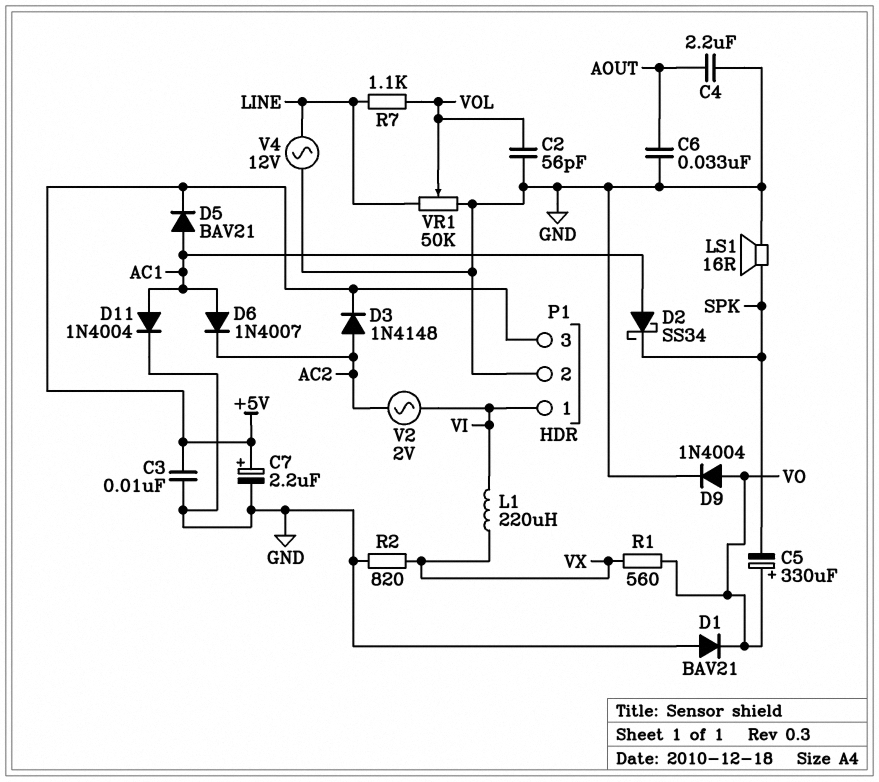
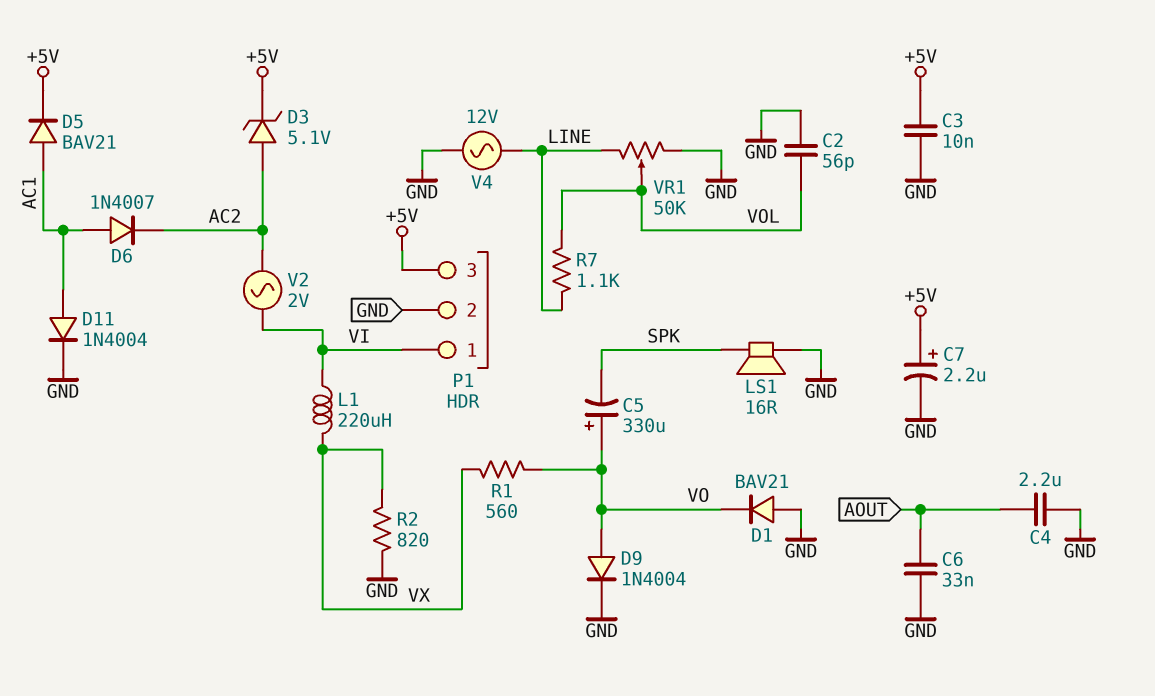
D2: schottky SS34 (A AC1, K SPK) -> none
D3: diode 1N4148 (A AC2, K +5V) -> zener 5.1V (A AC2, K +5V)

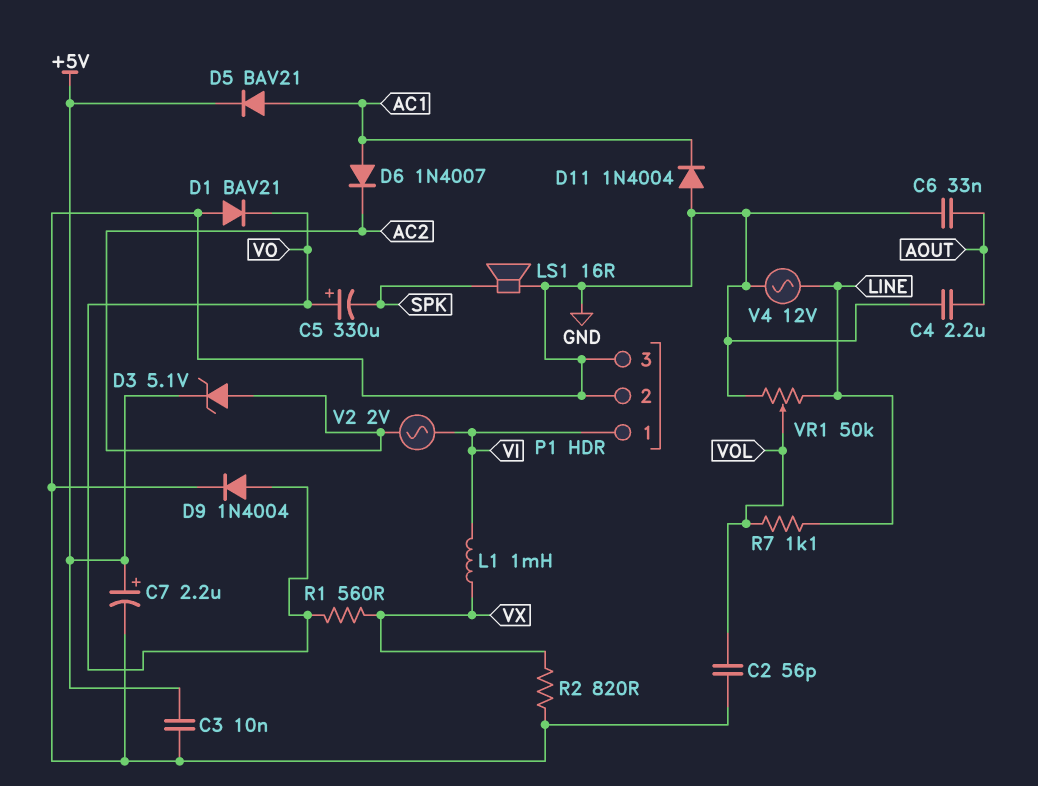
D11: diode 1N4004 (A AC1, K GND) -> diode 1N4004 (A GND, K AC1)
L1: 220uH (VI, VX) -> 1mH (VI, VX)
P1 pin 3: +5V -> GND

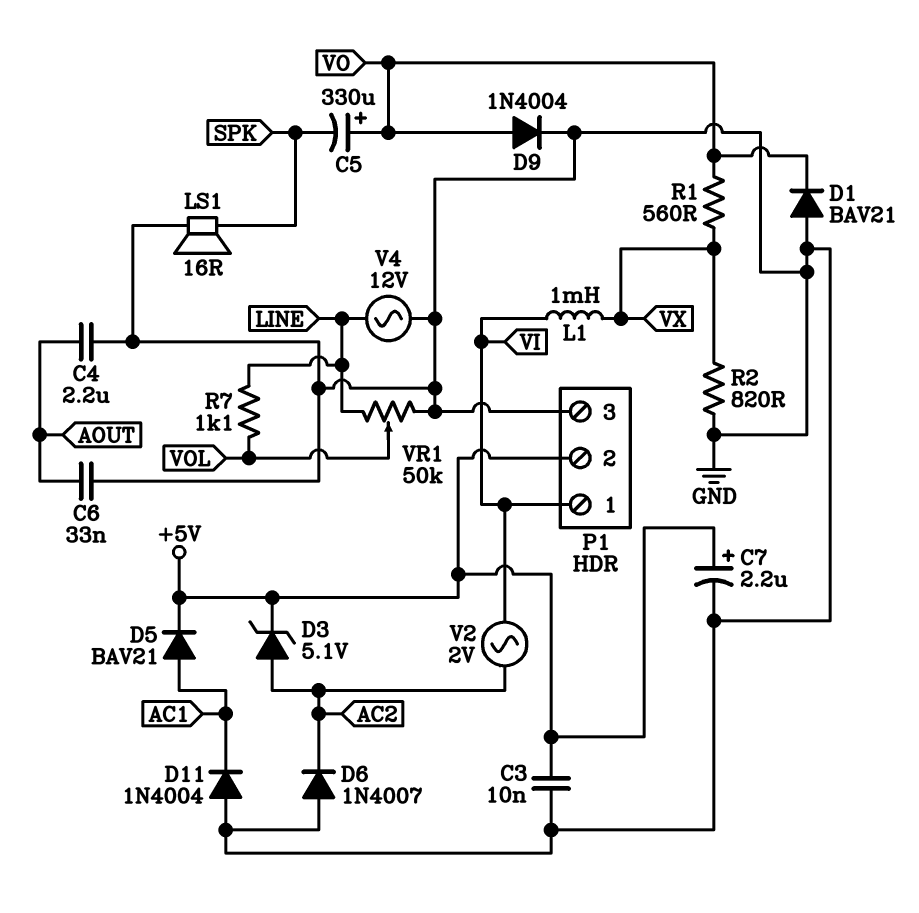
C2: 56pF (GND, VOL) -> none
D6: diode 1N4007 (A AC1, K AC2) -> diode 1N4007 (A GND, K AC2)
P1 pin 2: GND -> +5V

